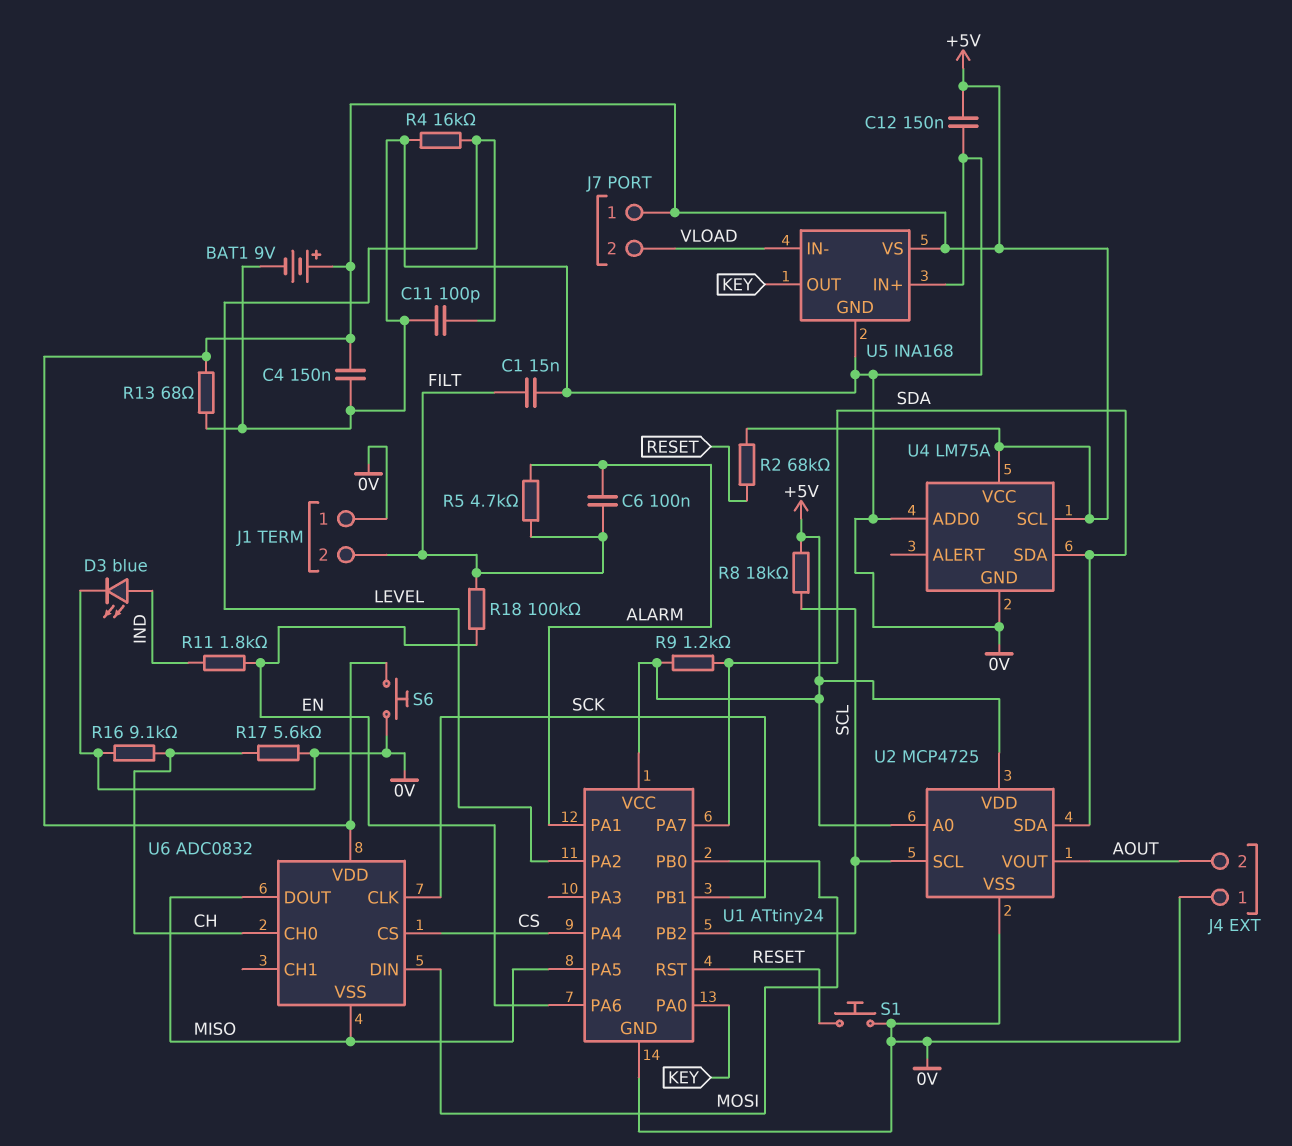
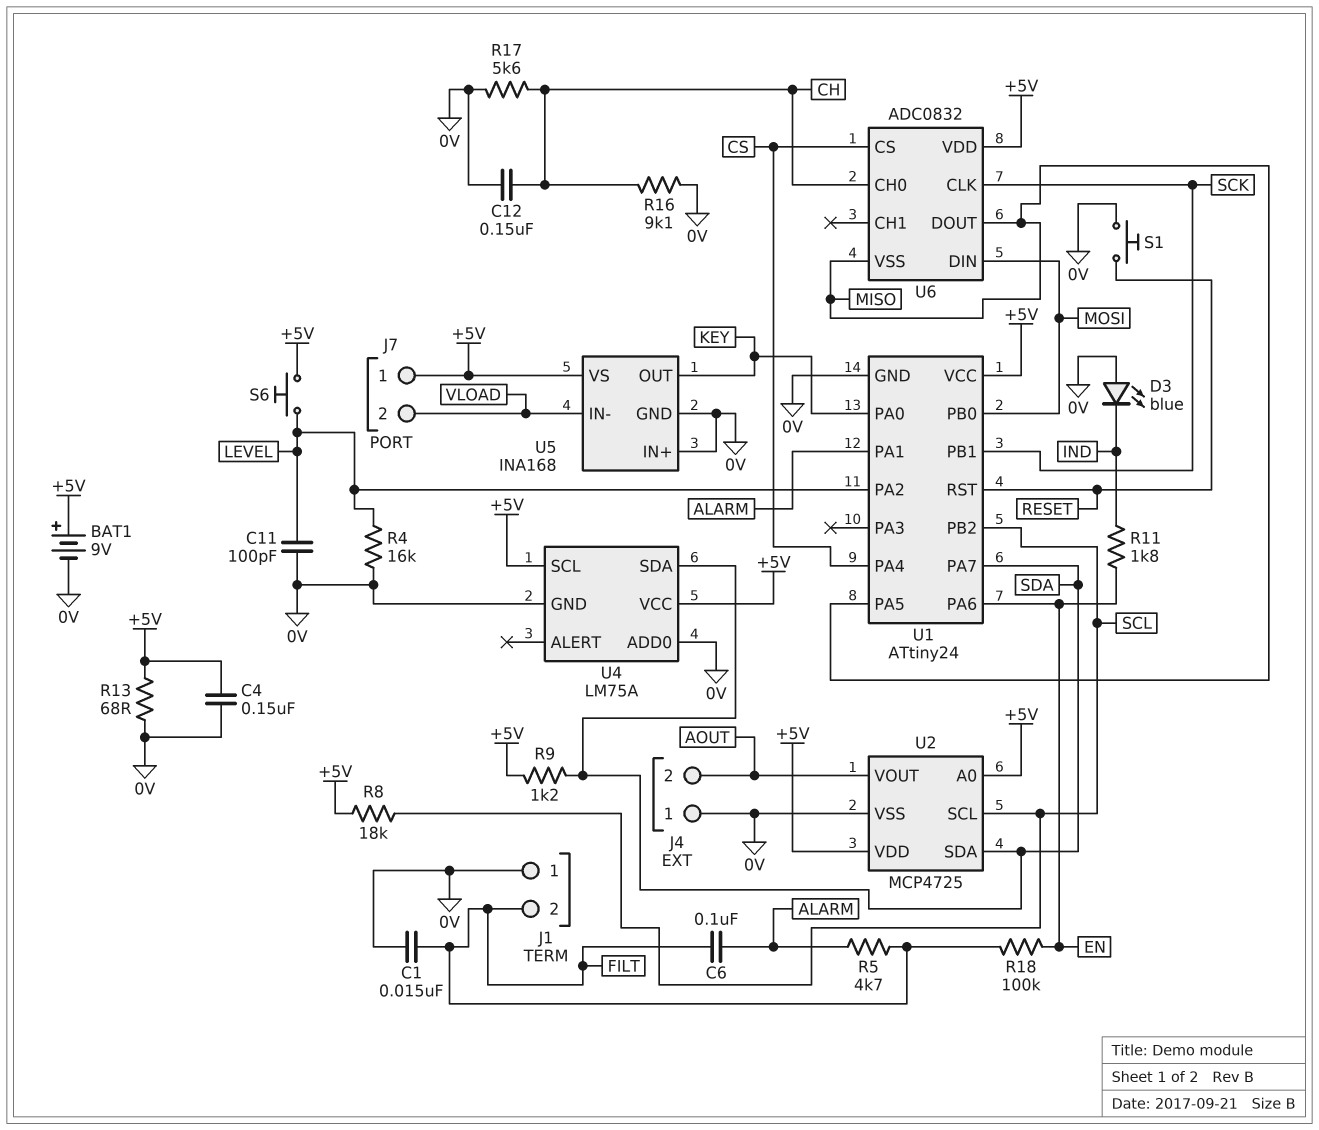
C12: 150nF (+5V, 0V) -> 150nF (0V, CH)
D3: LED blue (A IND, K 0V) -> LED blue (A 0V, K IND)
R2: 68k (+5V, RESET) -> none
S6: button (+5V, 0V) -> button (+5V, LEVEL)

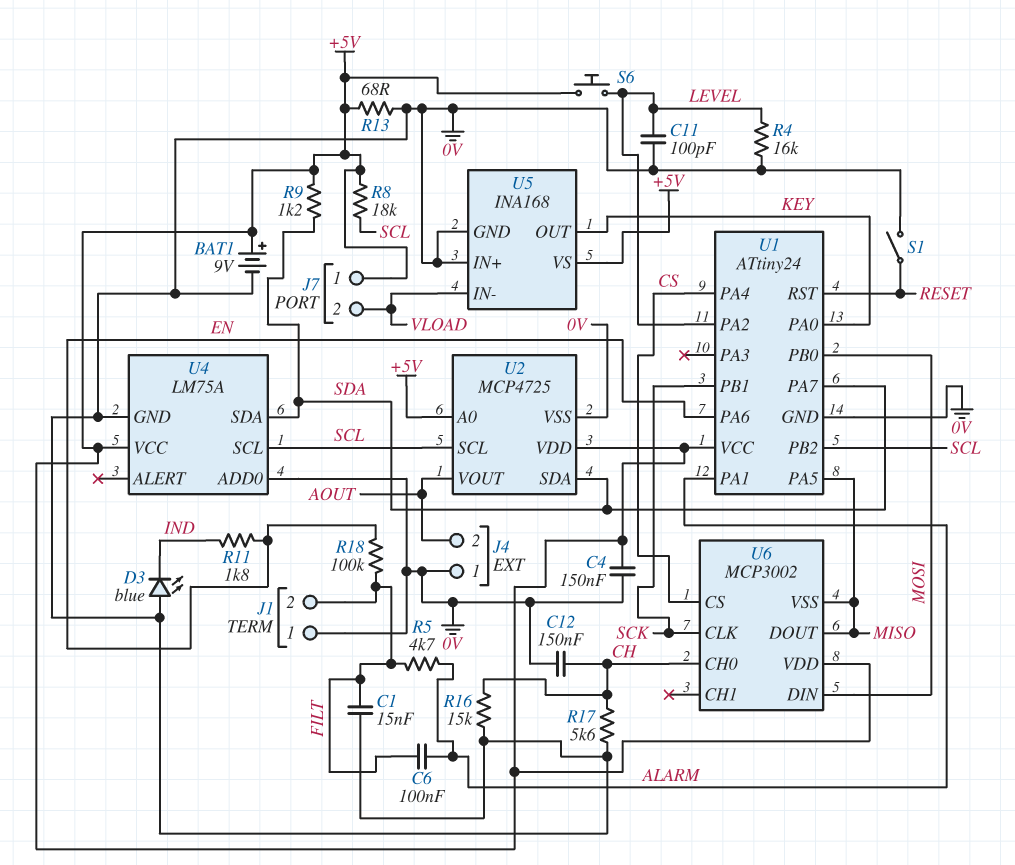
R16: 9.1k (0V, CH) -> 15k (0V, CH)
S1: button (0V, RESET) -> switch (0V, RESET)
U4 pin SCL: +5V -> SCL
U6: ADC0832 -> MCP3002

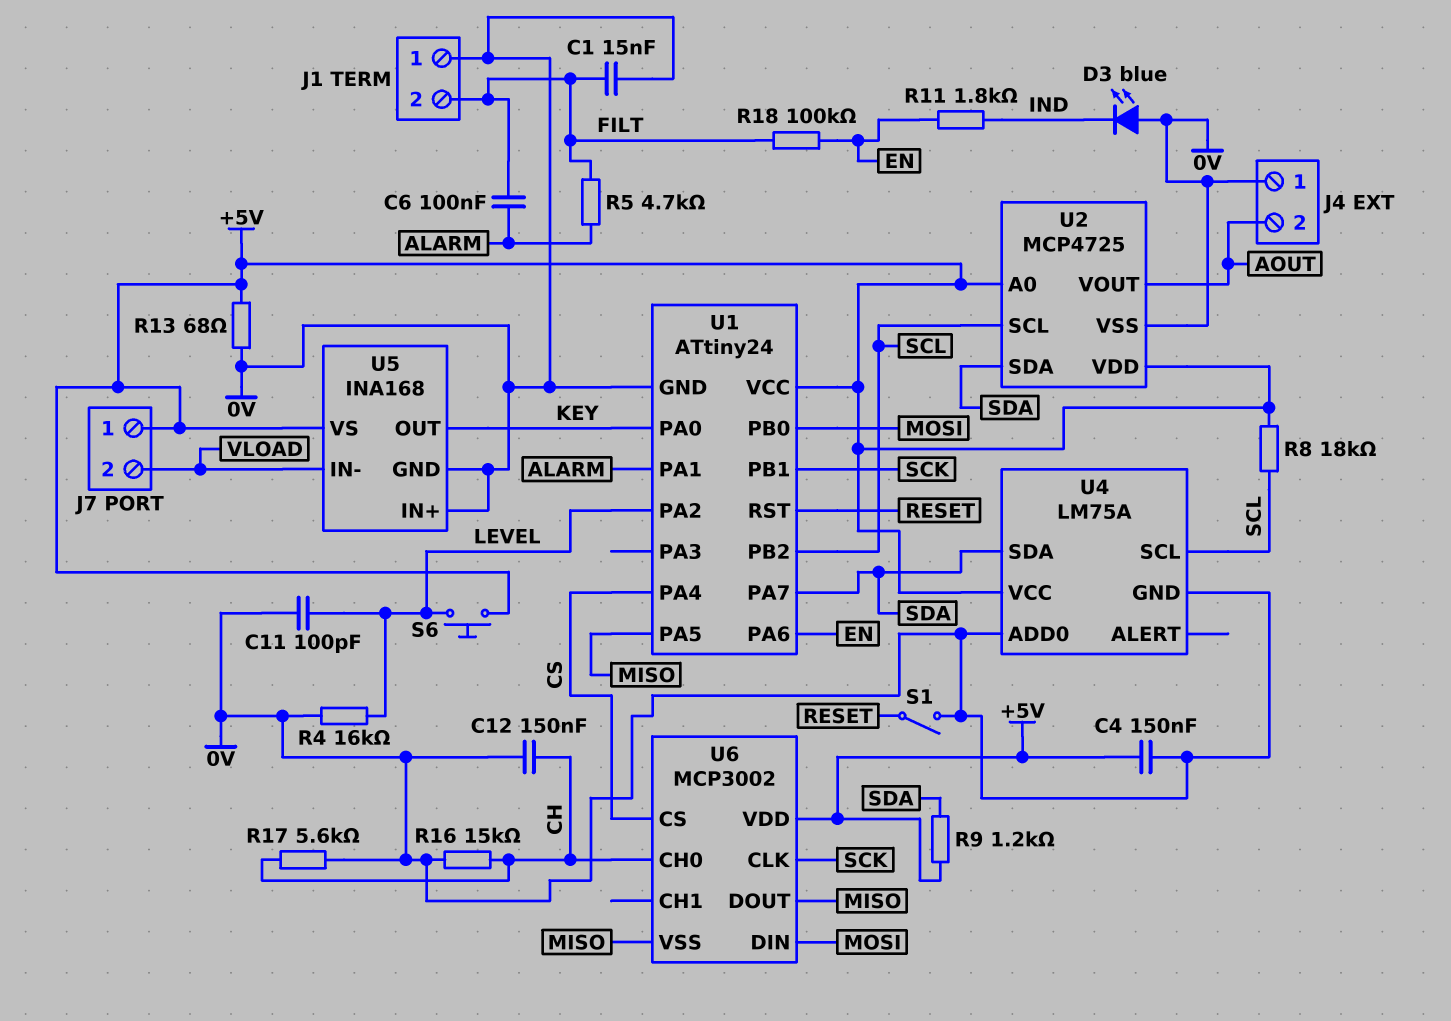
BAT1: 9V (plus +5V, minus 0V) -> none

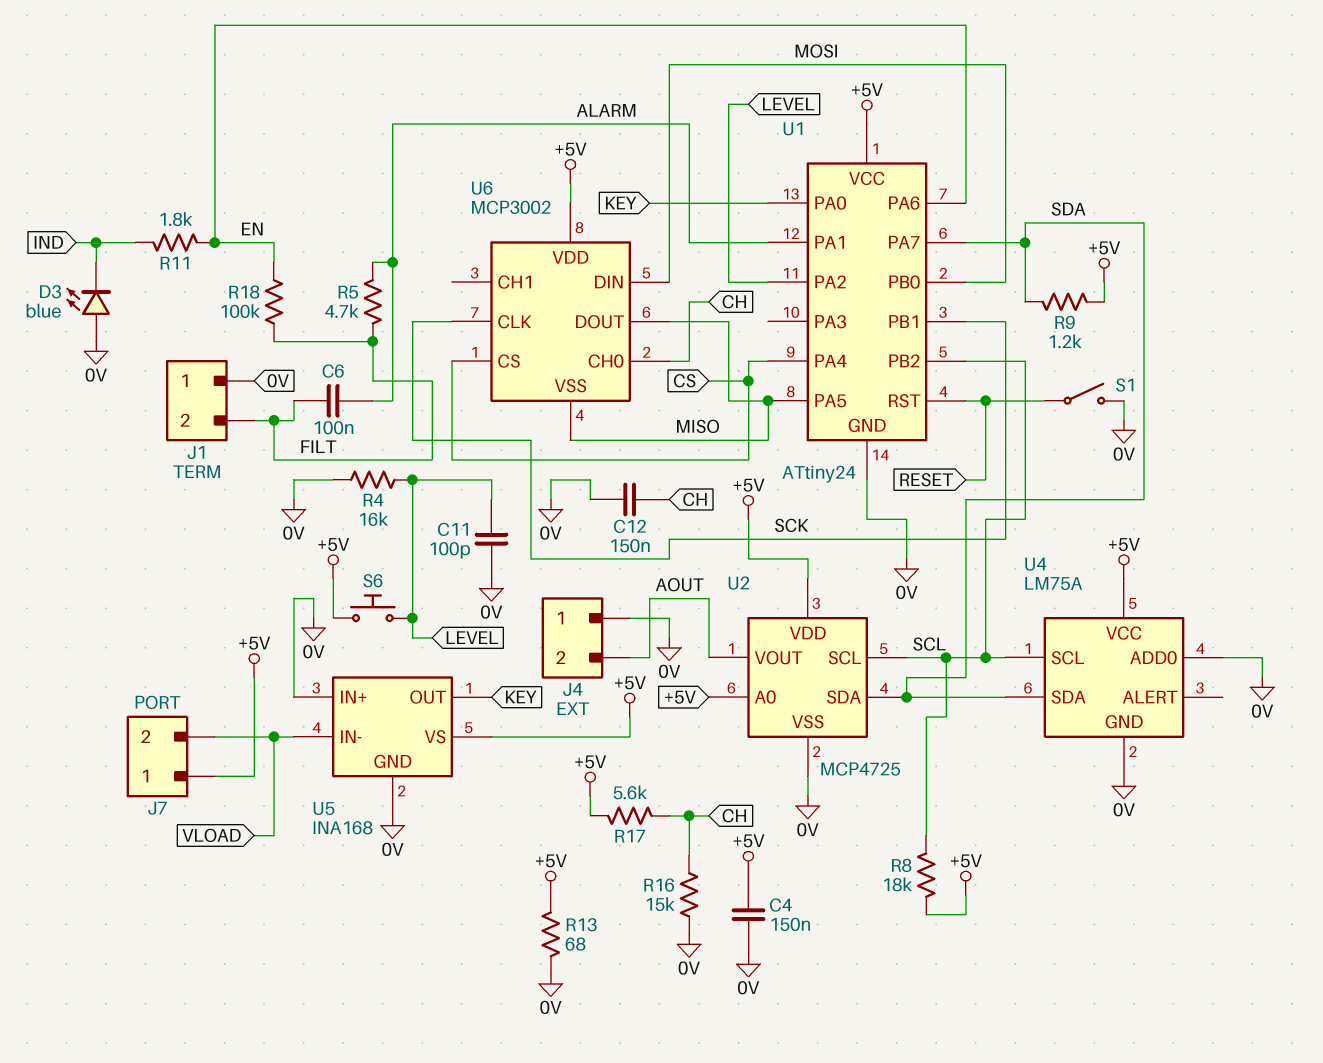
C1: 15nF (0V, FILT) -> none
R17: 5.6k (0V, CH) -> 5.6k (+5V, CH)

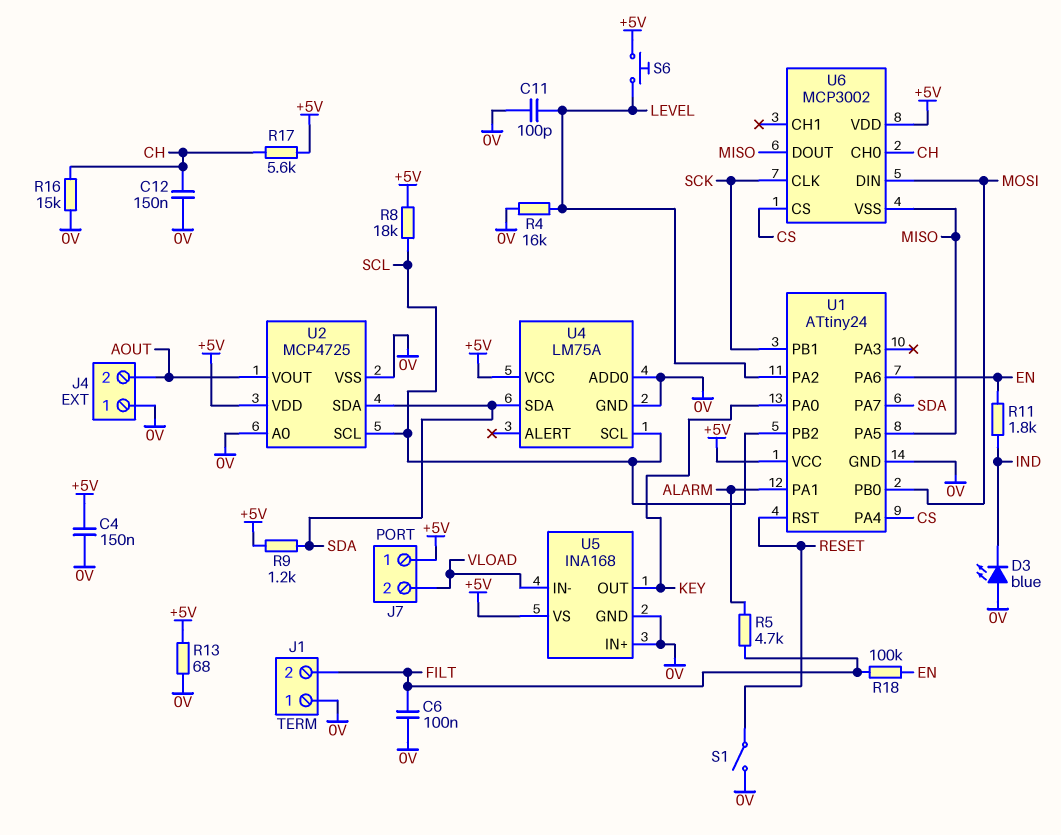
C6: 100nF (ALARM, FILT) -> 100nF (0V, FILT)
U2 pin A0: +5V -> 0V

